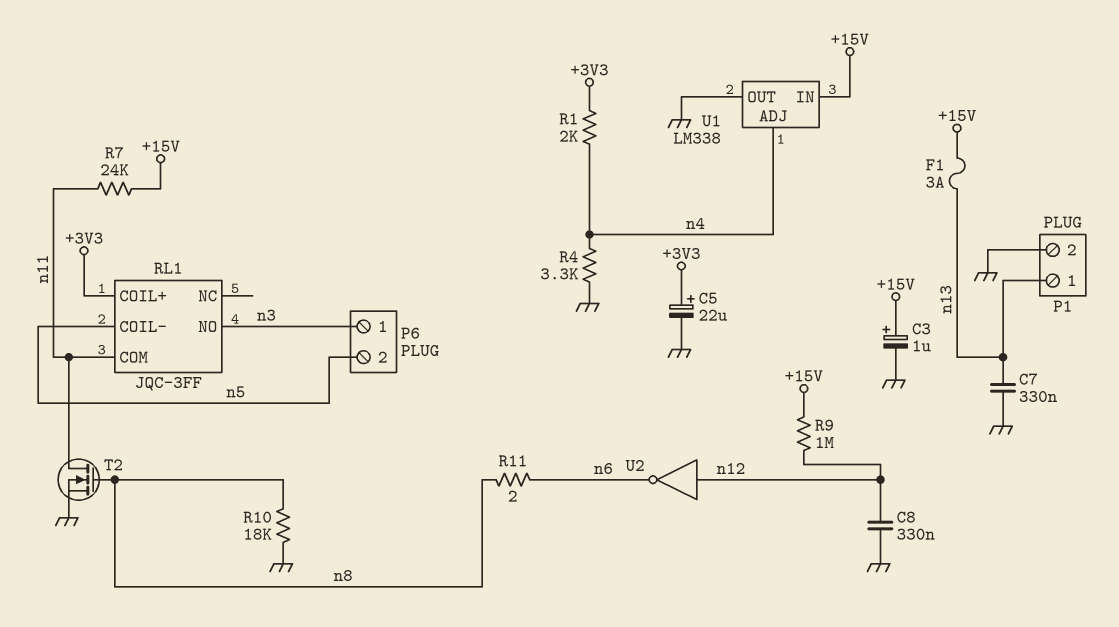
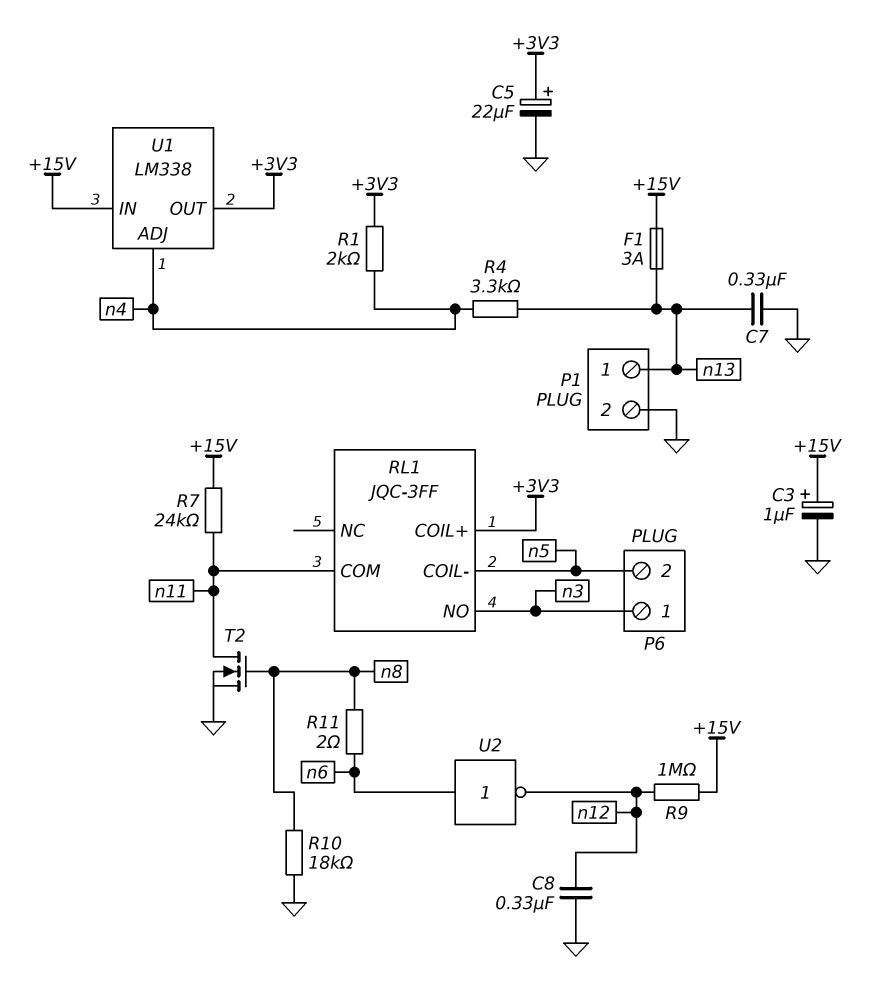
R4: 3.3k (GND, n4) -> 3.3k (n4, n13)
U1 pin OUT: GND -> +3V3
U2: NOT (in n12, out n6) -> NOT (in n6, out n12)

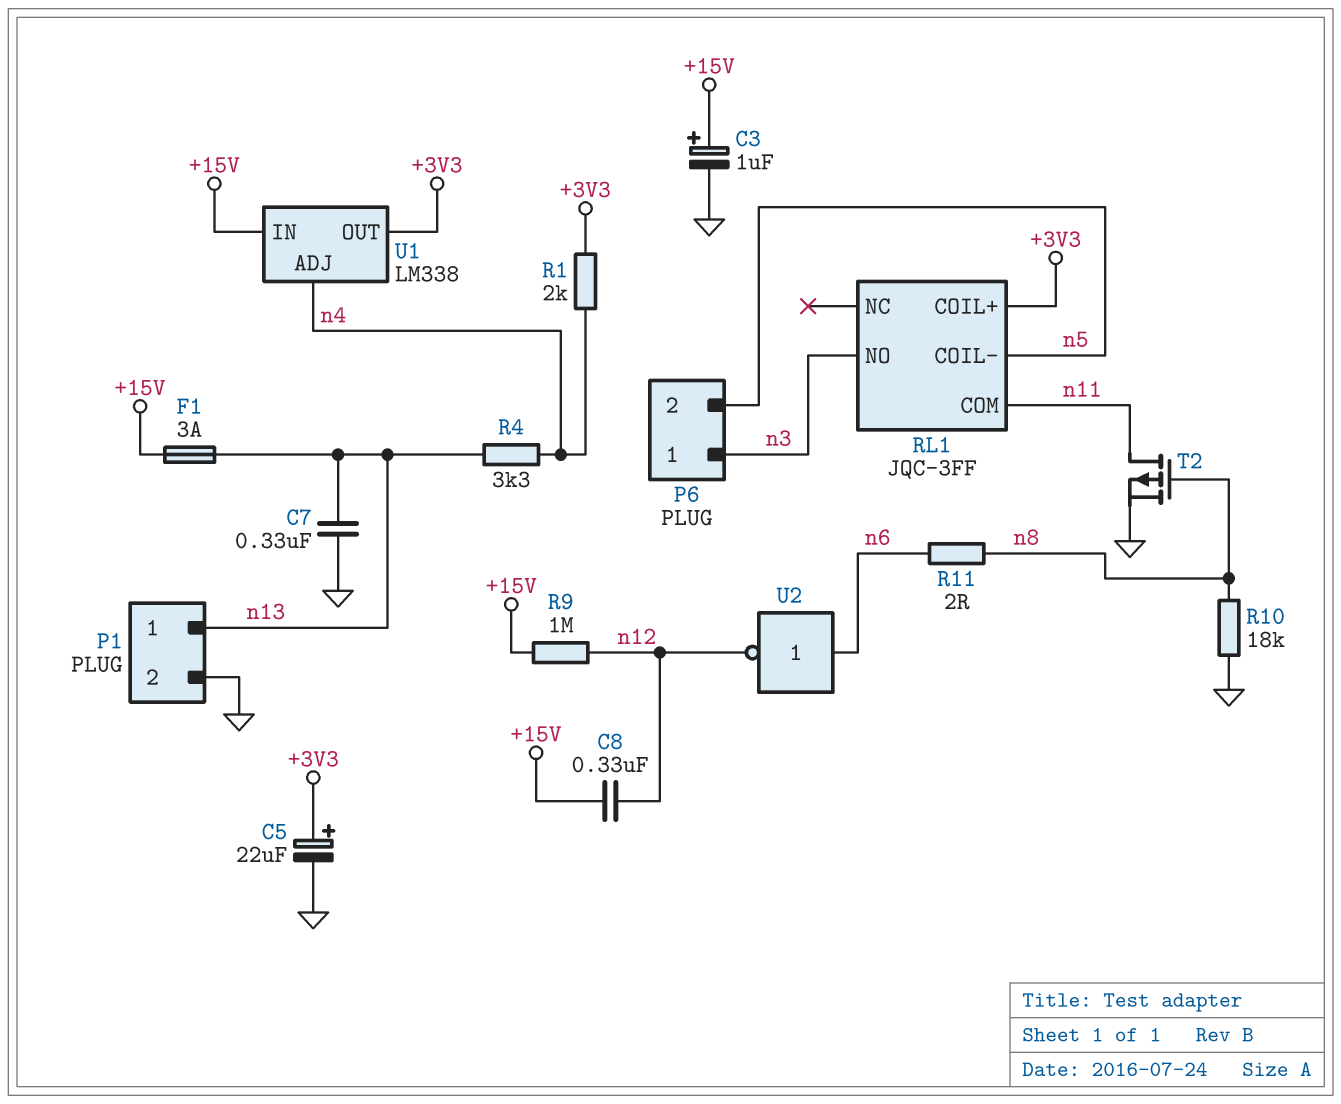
C8: 330nF (GND, n12) -> 330nF (+15V, n12)
R7: 24k (+15V, n11) -> none
T2: NMOS (G n8, D n11, S GND) -> PMOS (G n8, D n11, S GND)

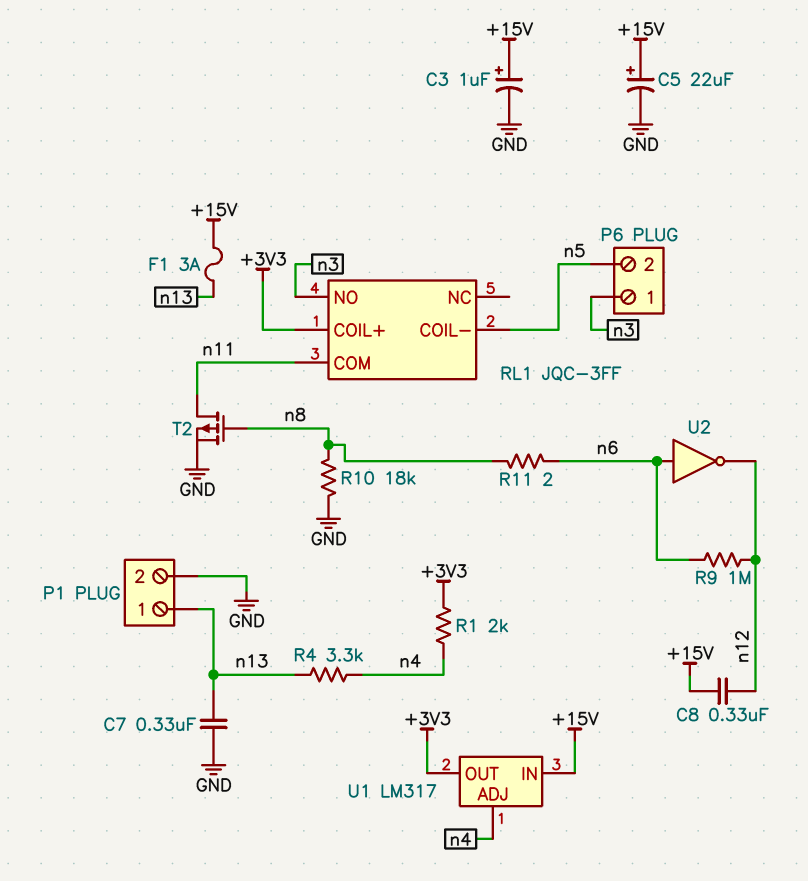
C5: 22uF (plus +3V3, minus GND) -> 22uF (plus +15V, minus GND)
R9: 1M (+15V, n12) -> 1M (n6, n12)
U1: LM338 -> LM317

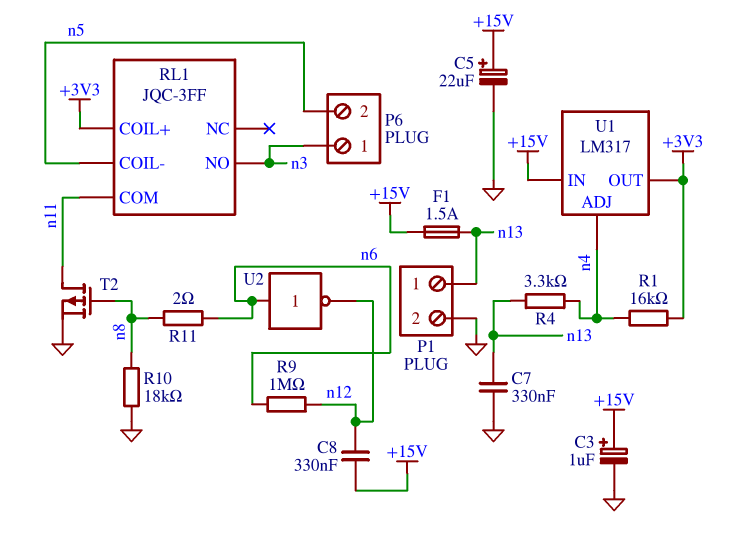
F1: 3A (+15V, n13) -> 1.5A (+15V, n13)
R1: 2k (+3V3, n4) -> 16k (+3V3, n4)

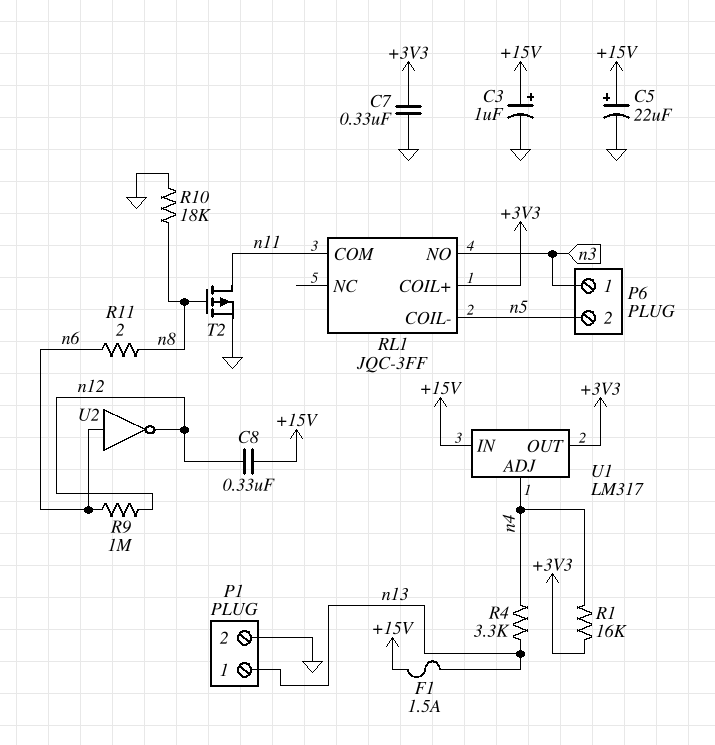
C7: 330nF (GND, n13) -> 330nF (+3V3, GND)

